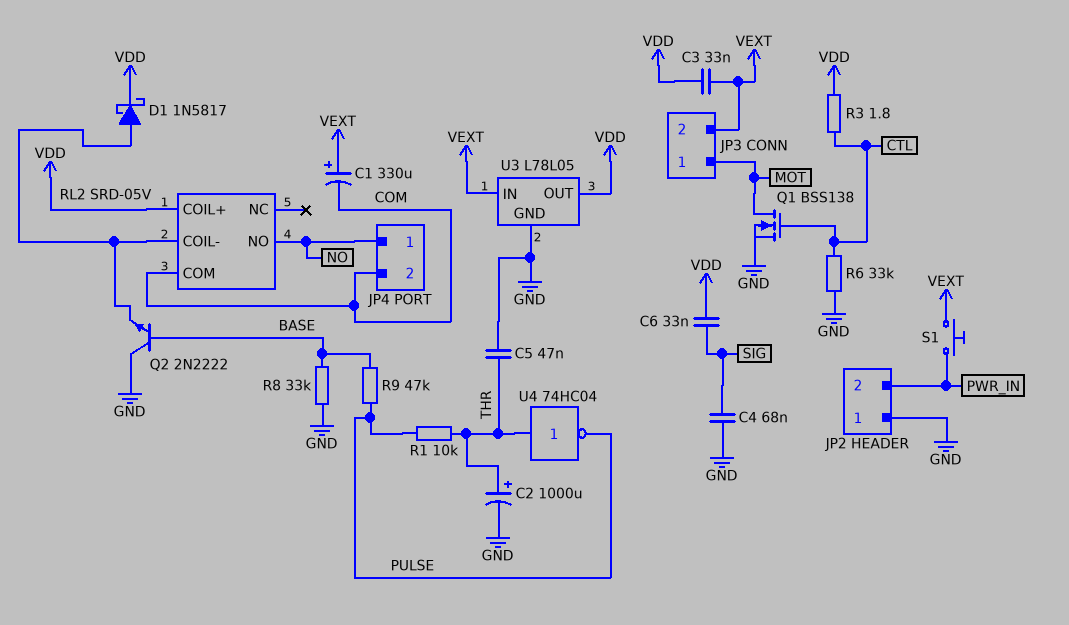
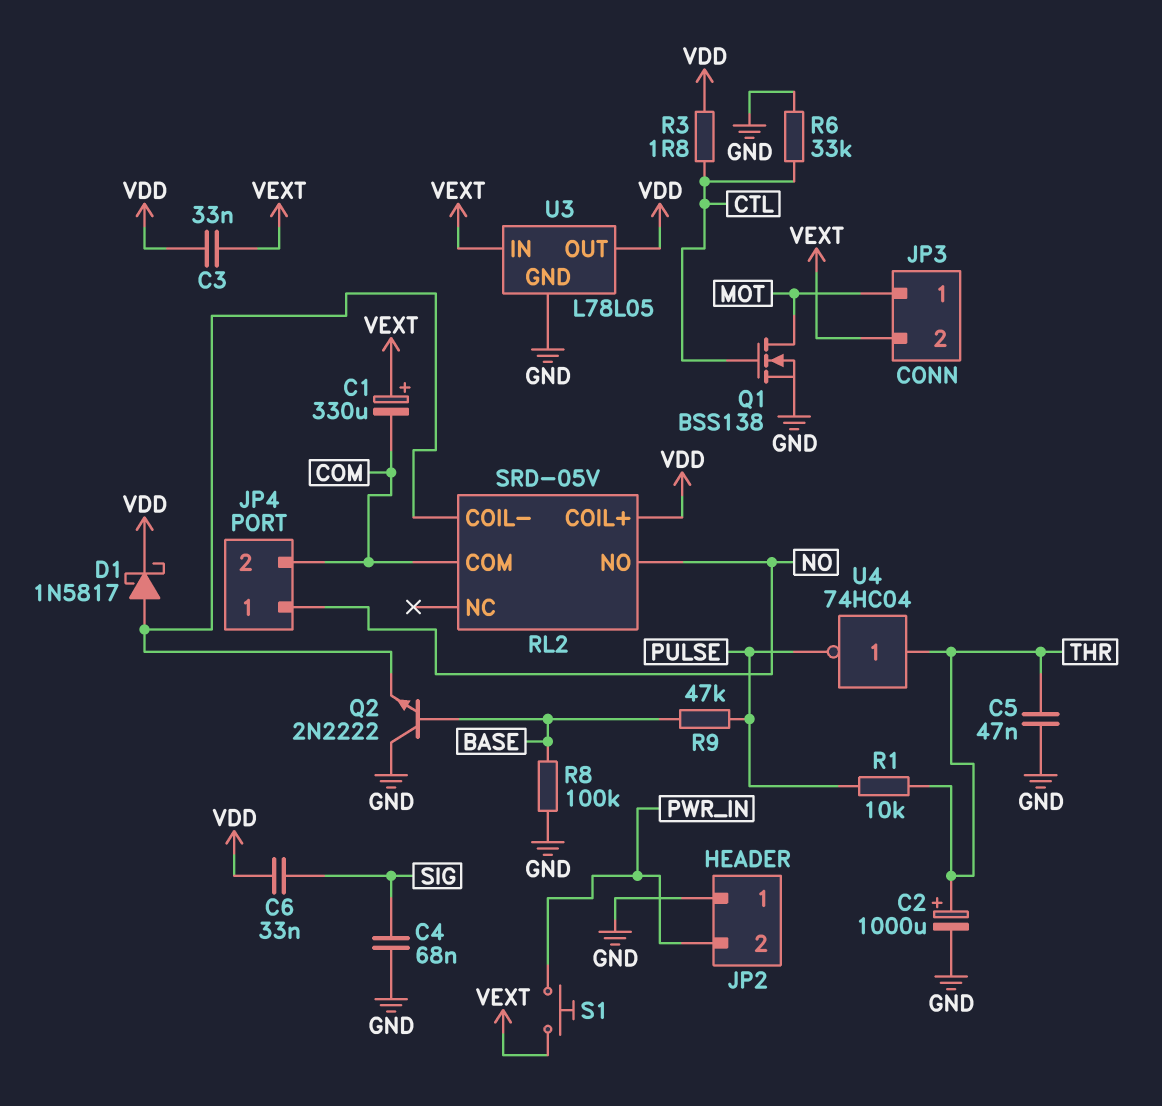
R8: 33k (BASE, GND) -> 100k (BASE, GND)

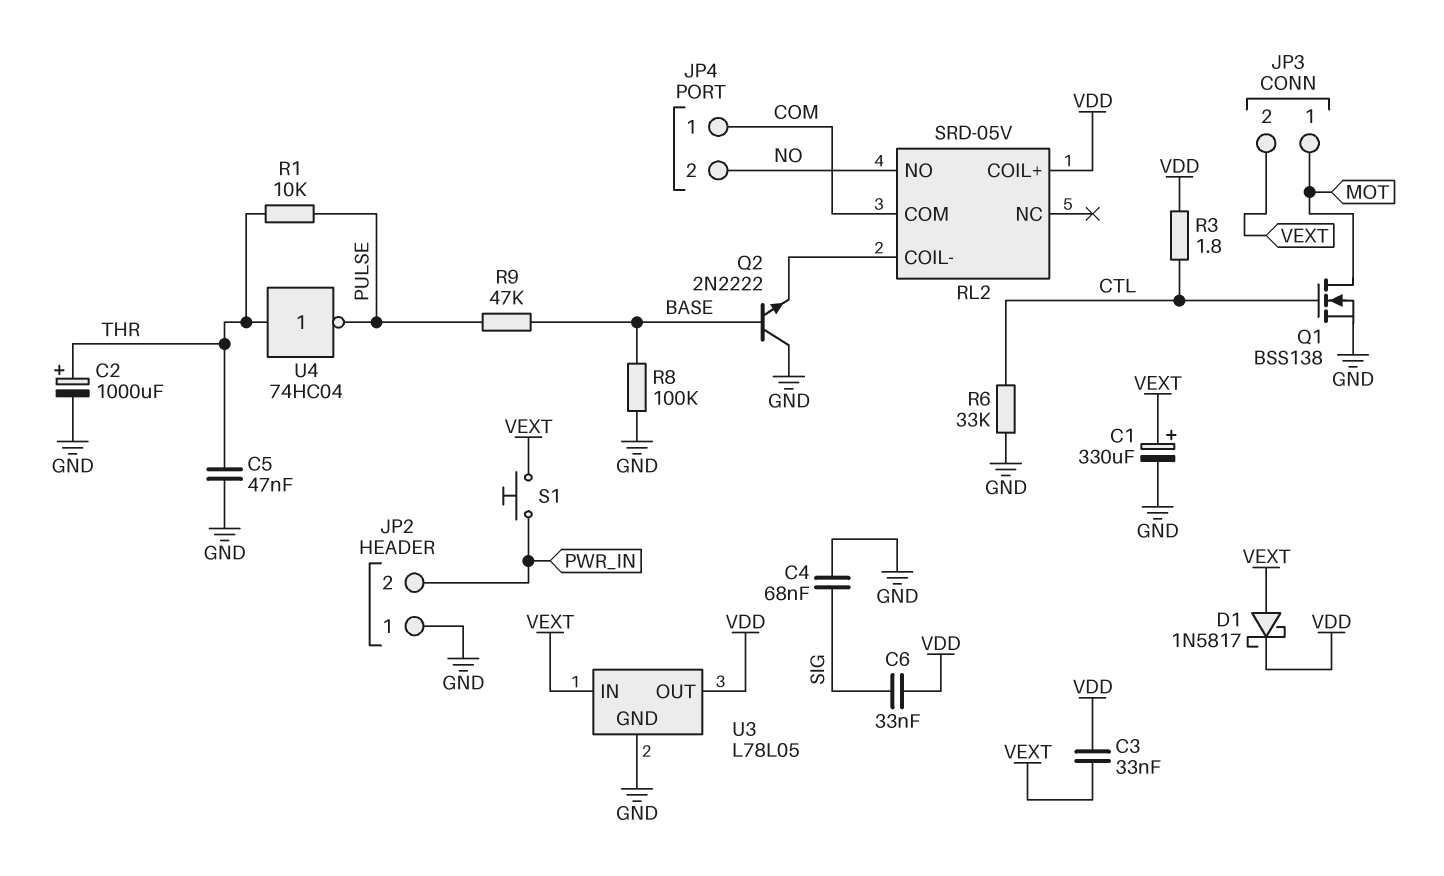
C1: 330uF (plus VEXT, minus COM) -> 330uF (plus VEXT, minus GND)
D1: schottky 1N5817 (A RL2/COIL-, K VDD) -> schottky 1N5817 (A VEXT, K VDD)
JP4 pin 1: NO -> COM
JP4 pin 2: COM -> NO

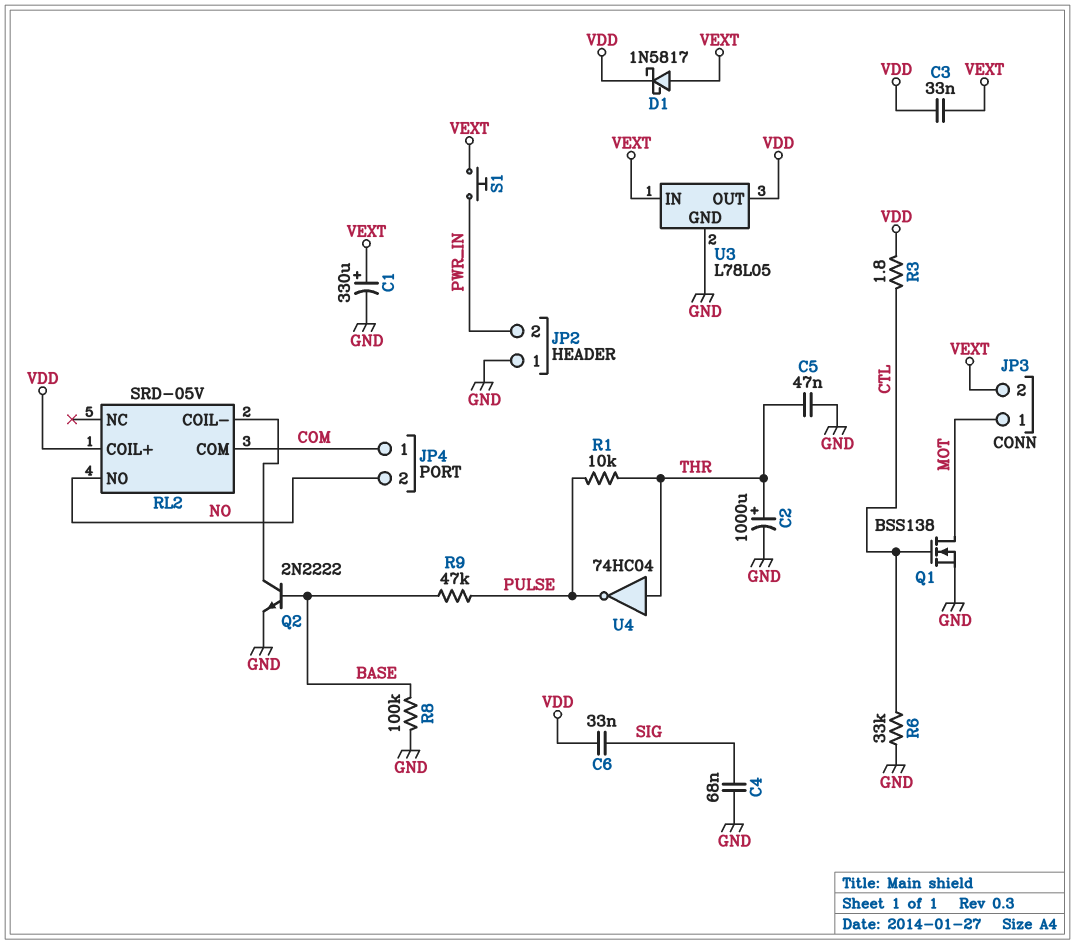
Q2: NPN 2N2222 (B BASE, C GND, E RL2/COIL-) -> NPN 2N2222 (B BASE, C RL2/COIL-, E GND)

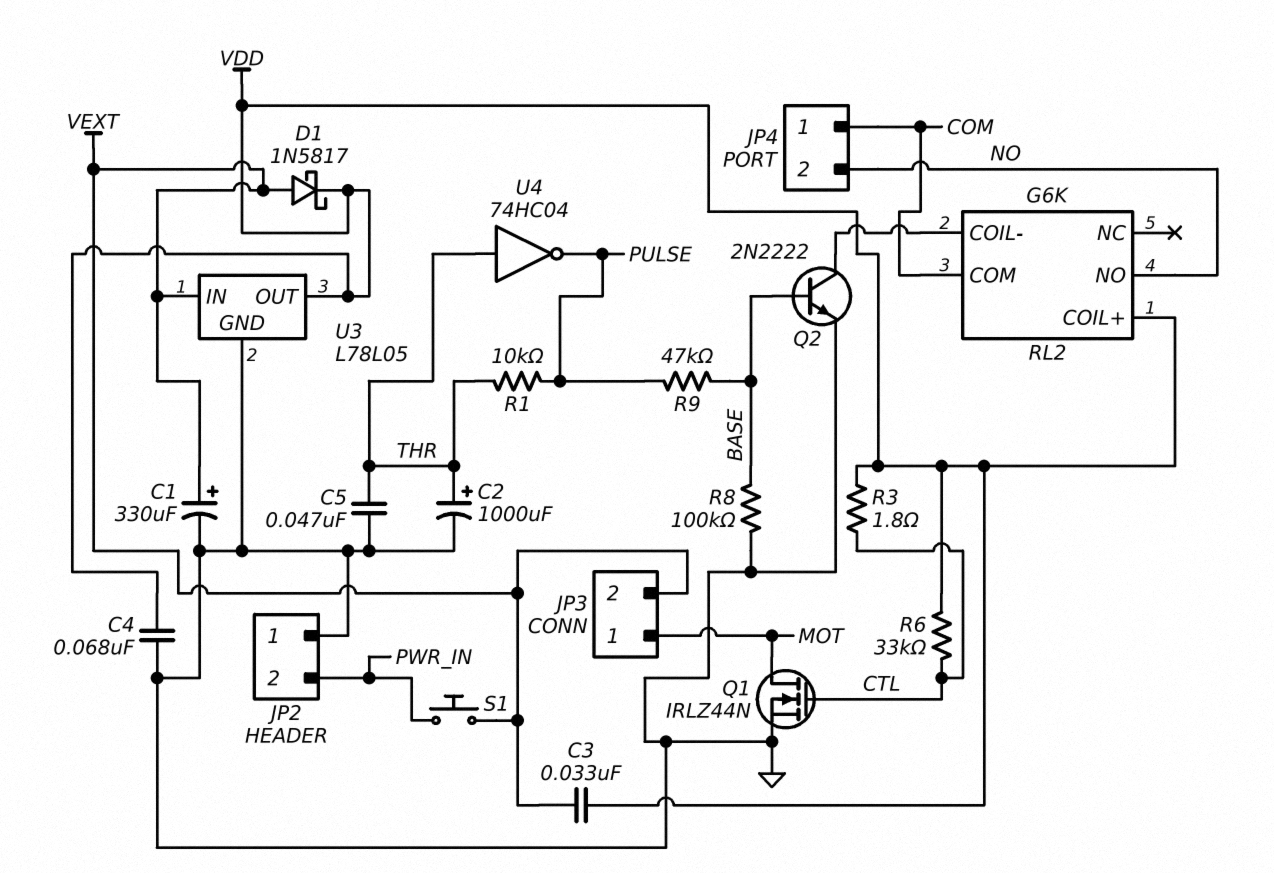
C4: 68nF (GND, SIG) -> 68nF (GND, VDD)
C6: 33nF (SIG, VDD) -> none
Q1: NMOS BSS138 (G CTL, D MOT, S GND) -> NMOS IRLZ44N (G CTL, D MOT, S GND)
R6: 33k (CTL, GND) -> 33k (CTL, VDD)
RL2: SRD-05V -> G6K

